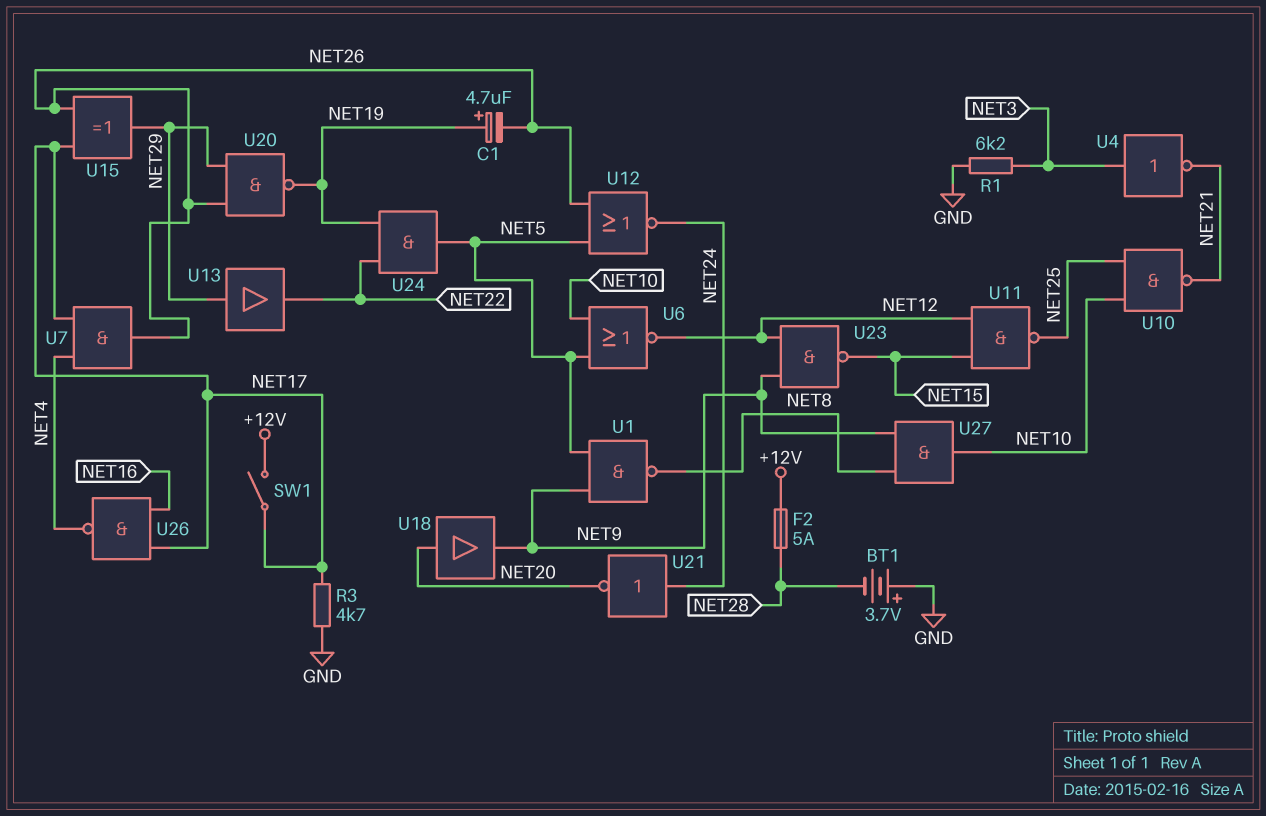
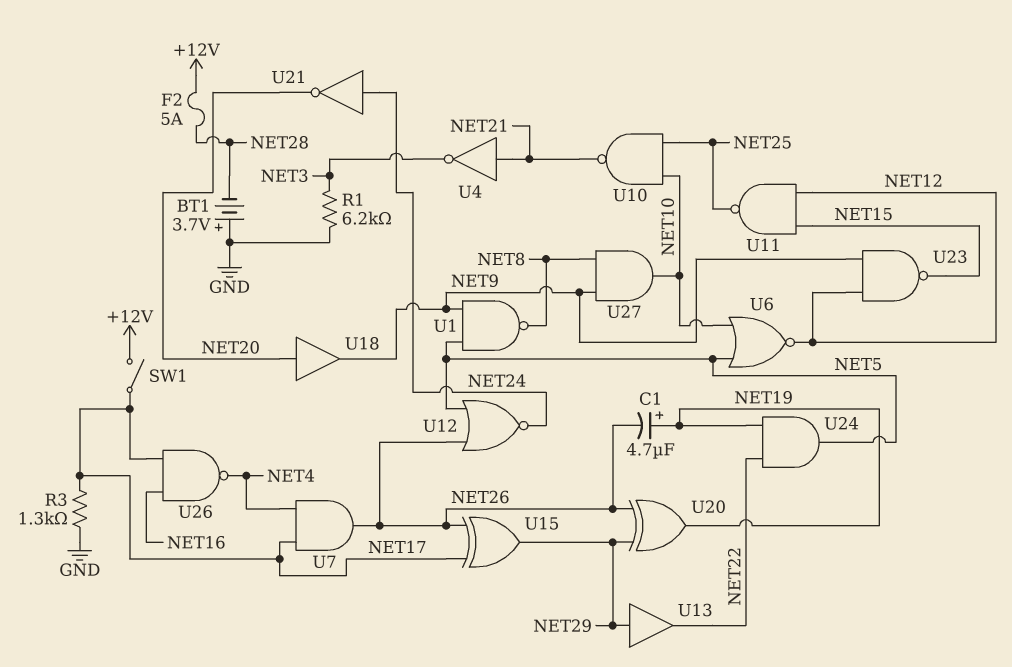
R3: 4.7k (GND, NET17) -> 1.3k (GND, NET17)
U4: NOT (in NET3, out NET21) -> NOT (in NET21, out NET3)
U20: NAND (in NET26, in NET29, out NET19) -> XOR (in NET26, in NET29, out NET19)

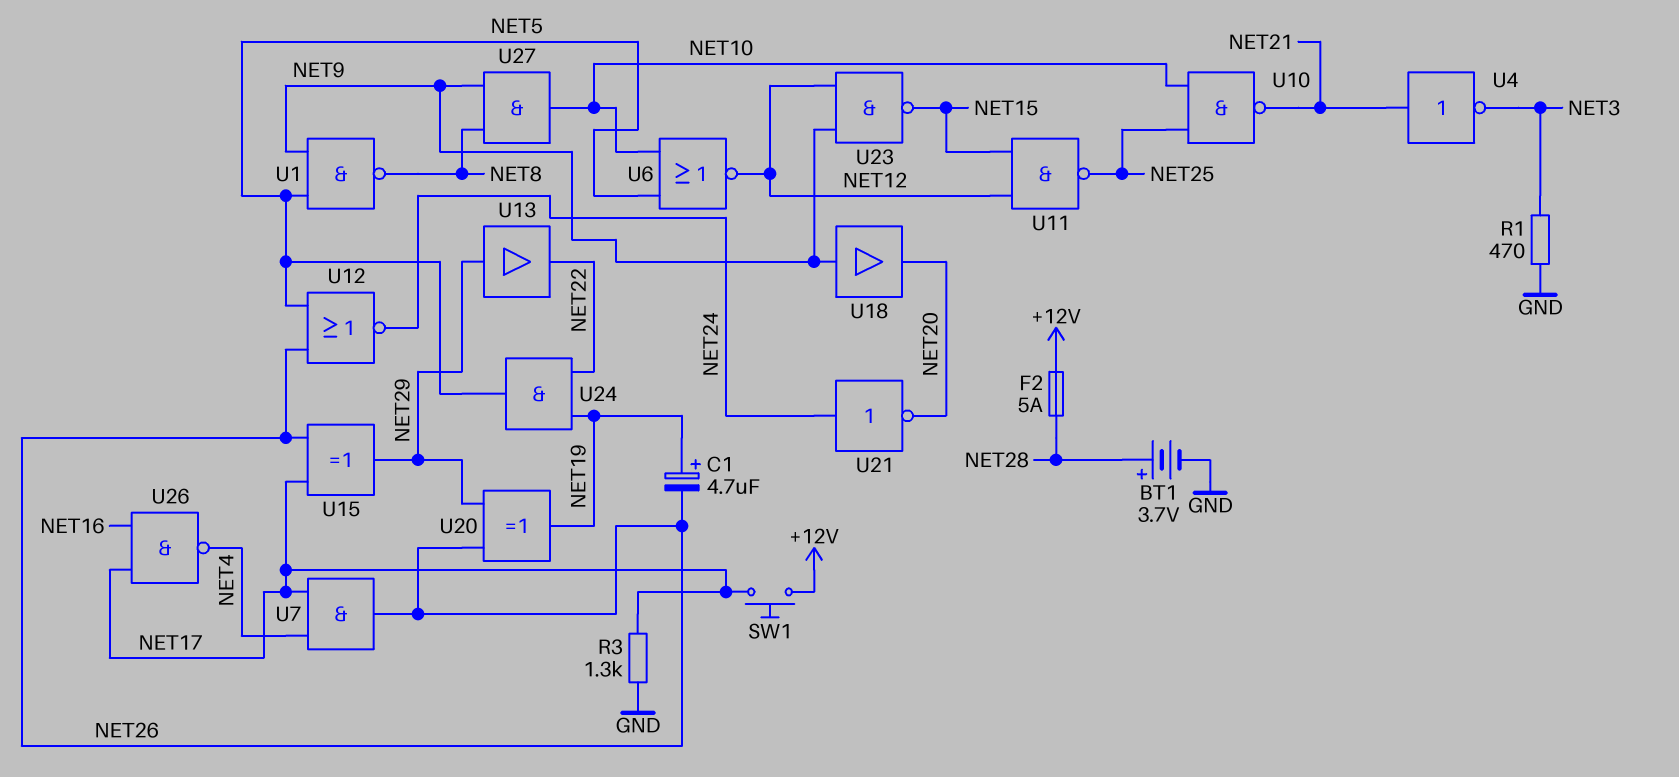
BT1: 3.7V (plus GND, minus NET28) -> 3.7V (plus NET28, minus GND)
R1: 6.2k (GND, NET3) -> 470 (GND, NET3)
SW1: switch (+12V, NET17) -> button (+12V, NET17)
U18: buffer (in NET20, out NET9) -> buffer (in NET9, out NET20)

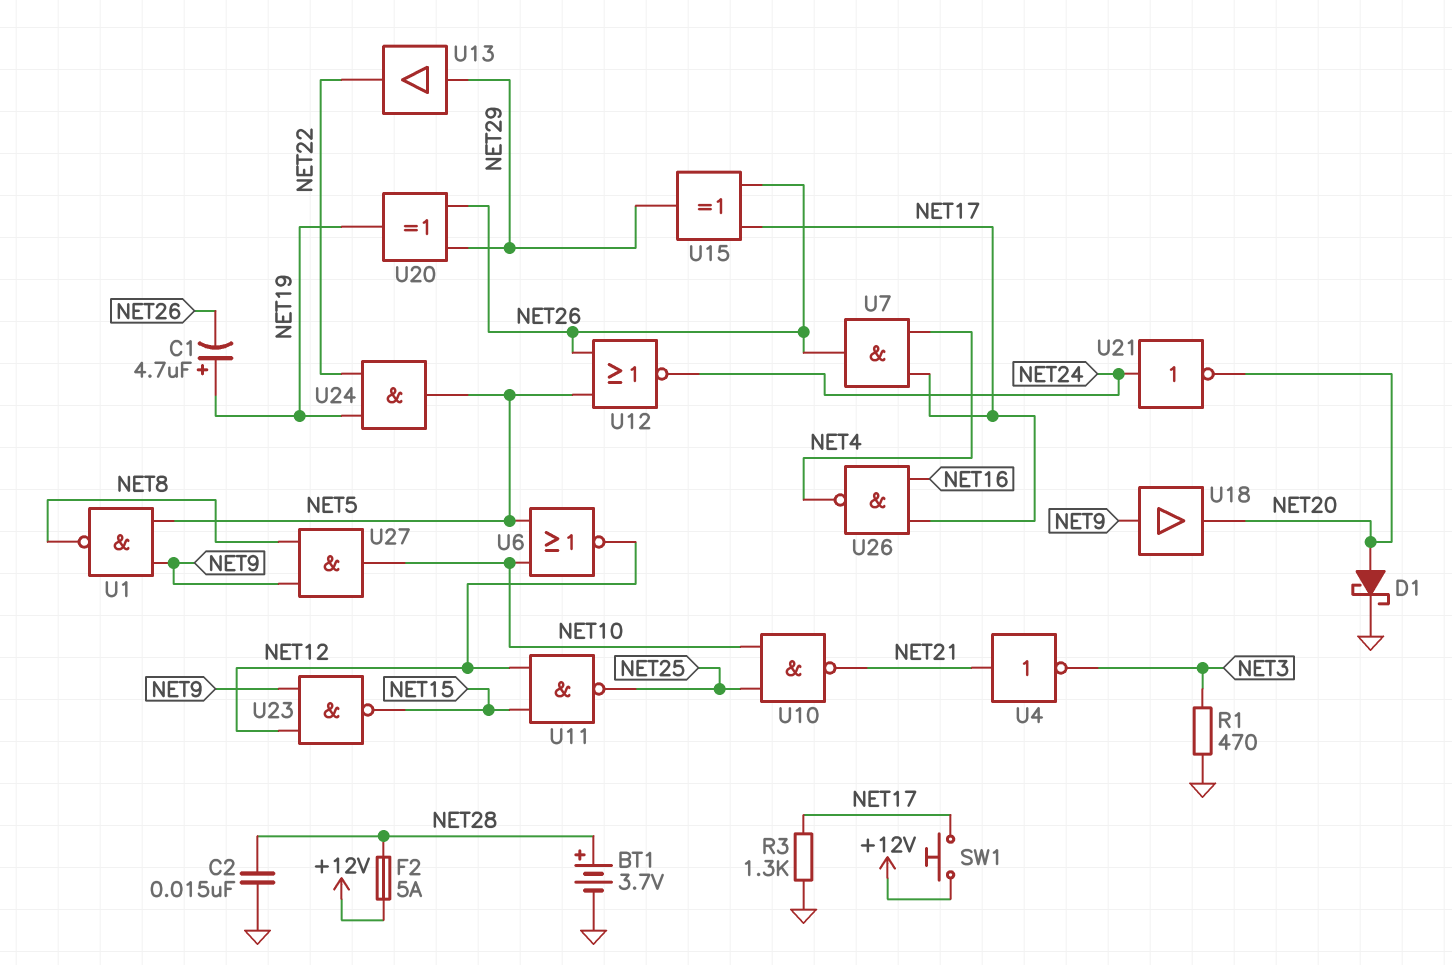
C2: none -> 15nF (GND, NET28)
D1: none -> schottky (A NET20, K GND)

